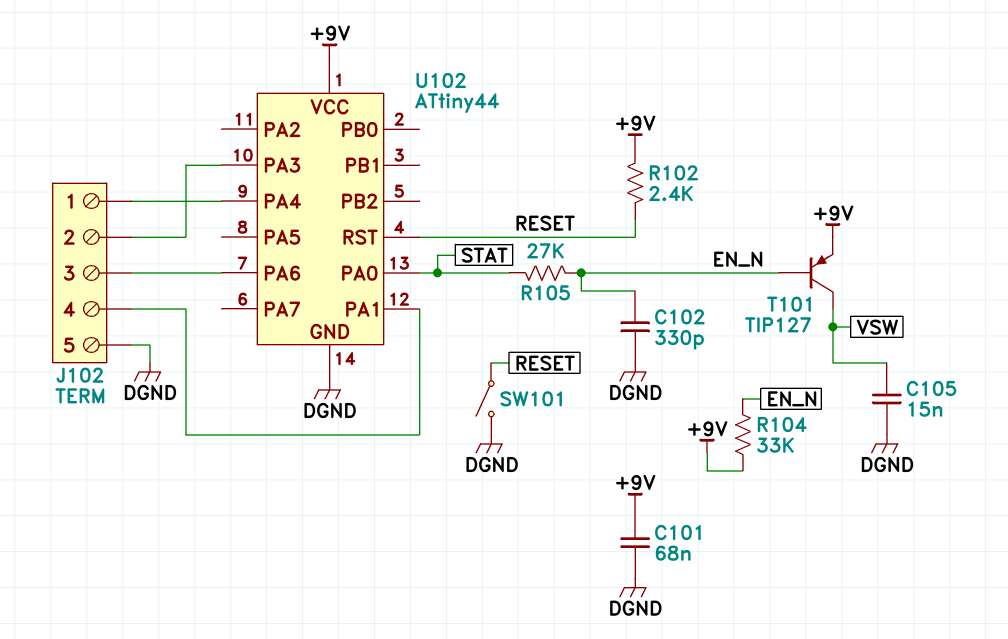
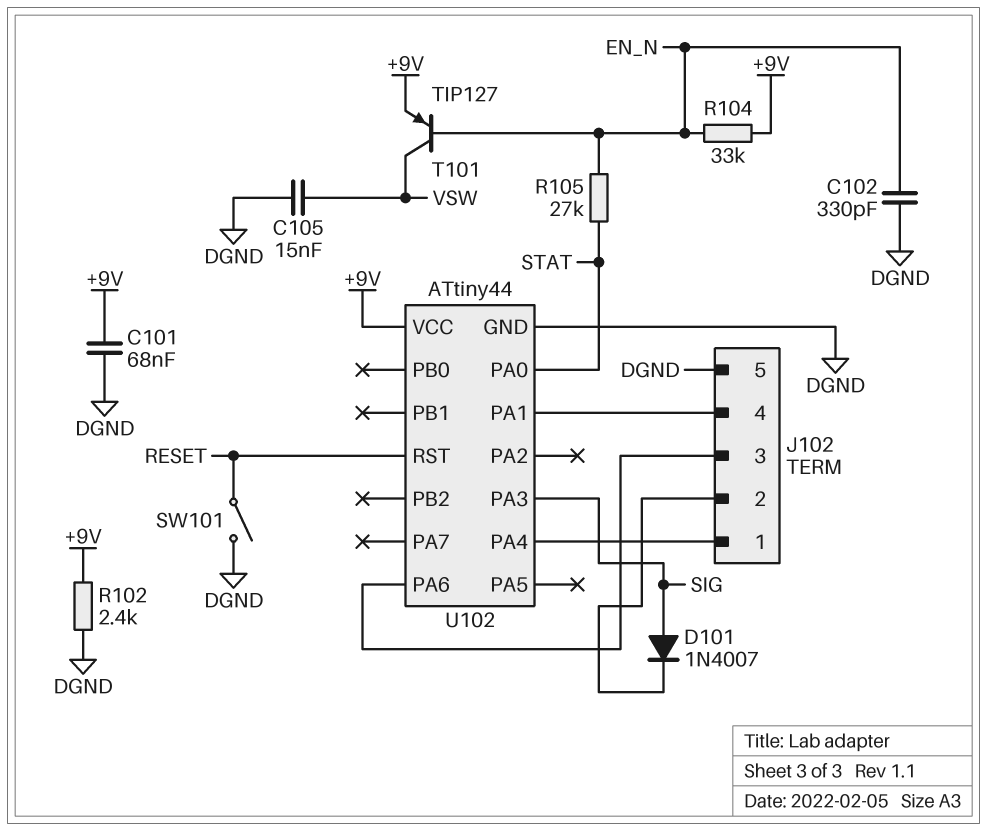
D101: none -> diode 1N4007 (A SIG, K J102/2)
R102: 2.4k (+9V, RESET) -> 2.4k (+9V, DGND)
U102 pin PA3: J102/2 -> SIG

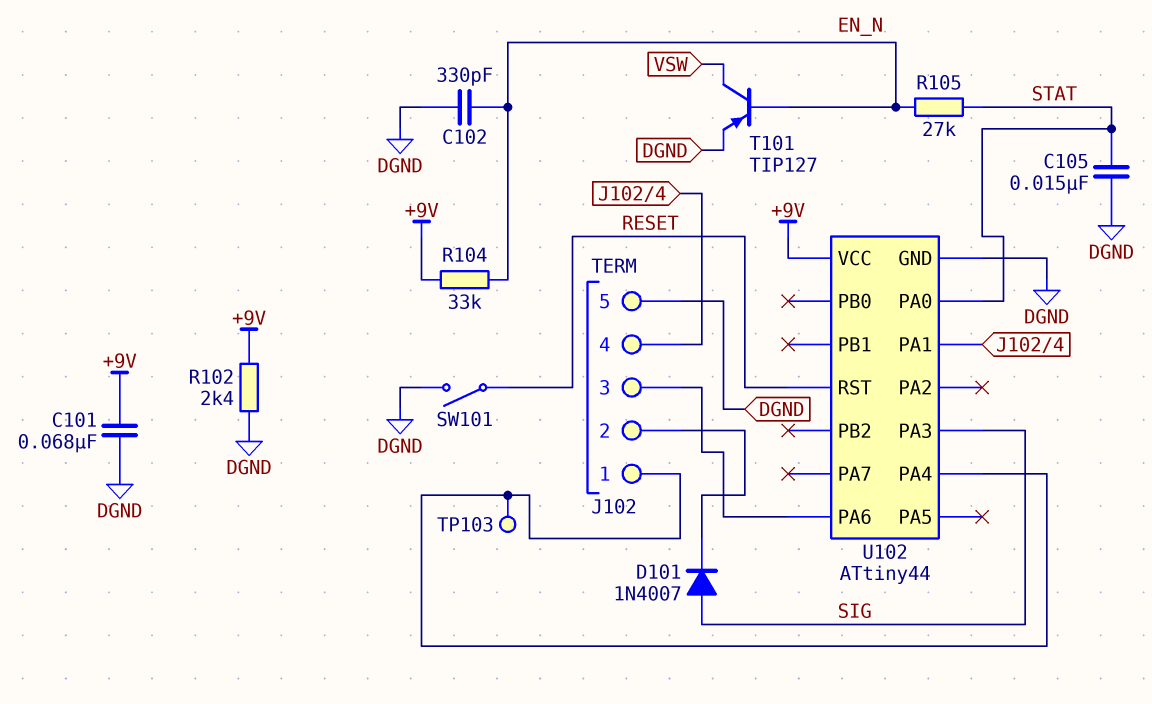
C105: 15nF (DGND, VSW) -> 15nF (DGND, STAT)
T101: PNP TIP127 (B EN_N, C VSW, E +9V) -> PNP TIP127 (B EN_N, C VSW, E DGND)
TP103: none -> test point (J102/1)

